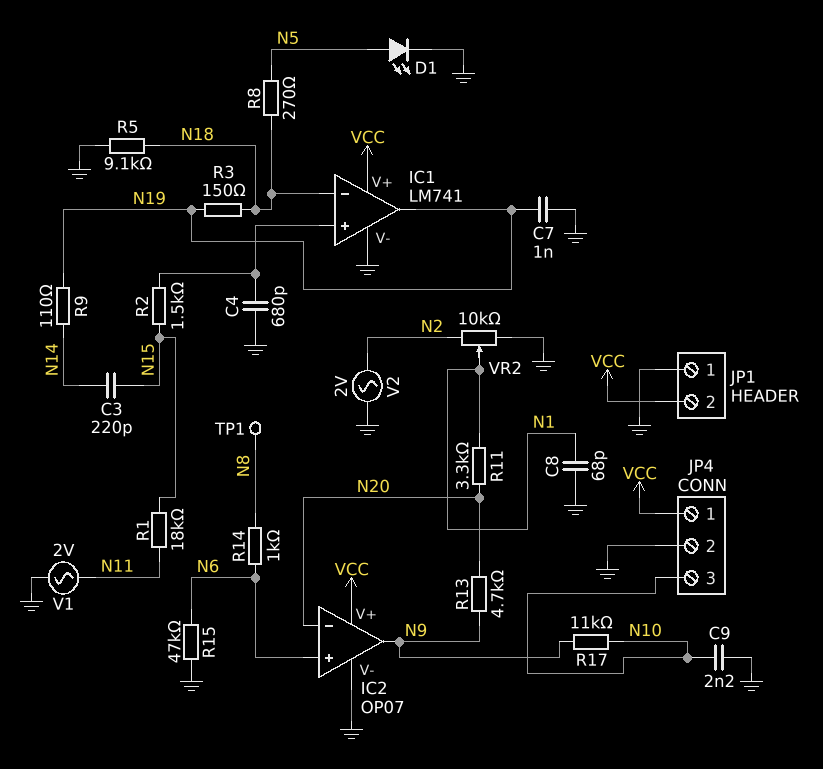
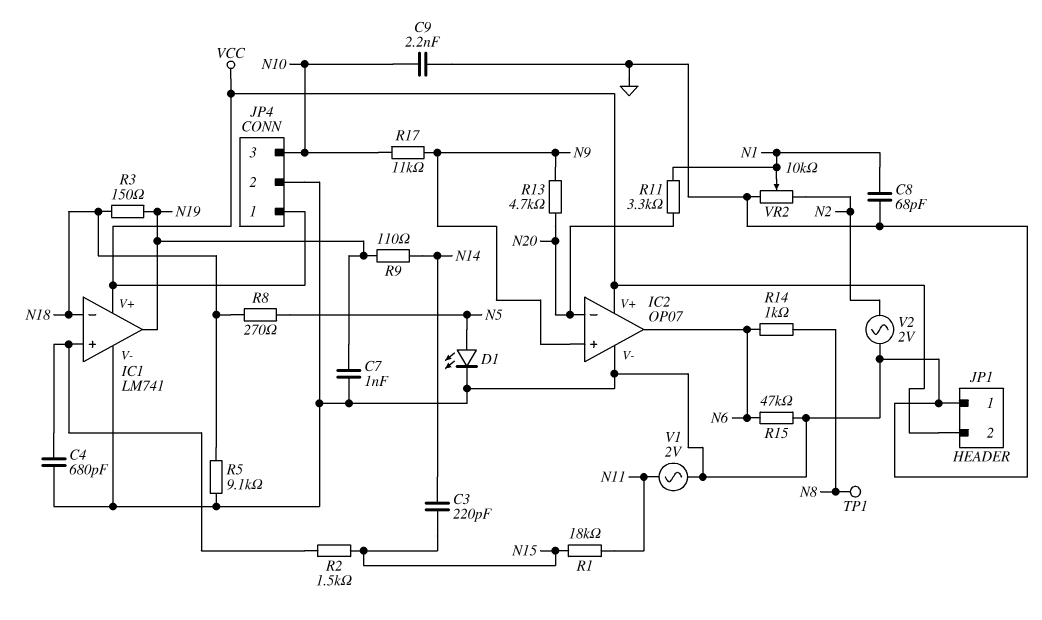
IC2 pin in+: N6 -> N9
IC2 pin out: N9 -> N6

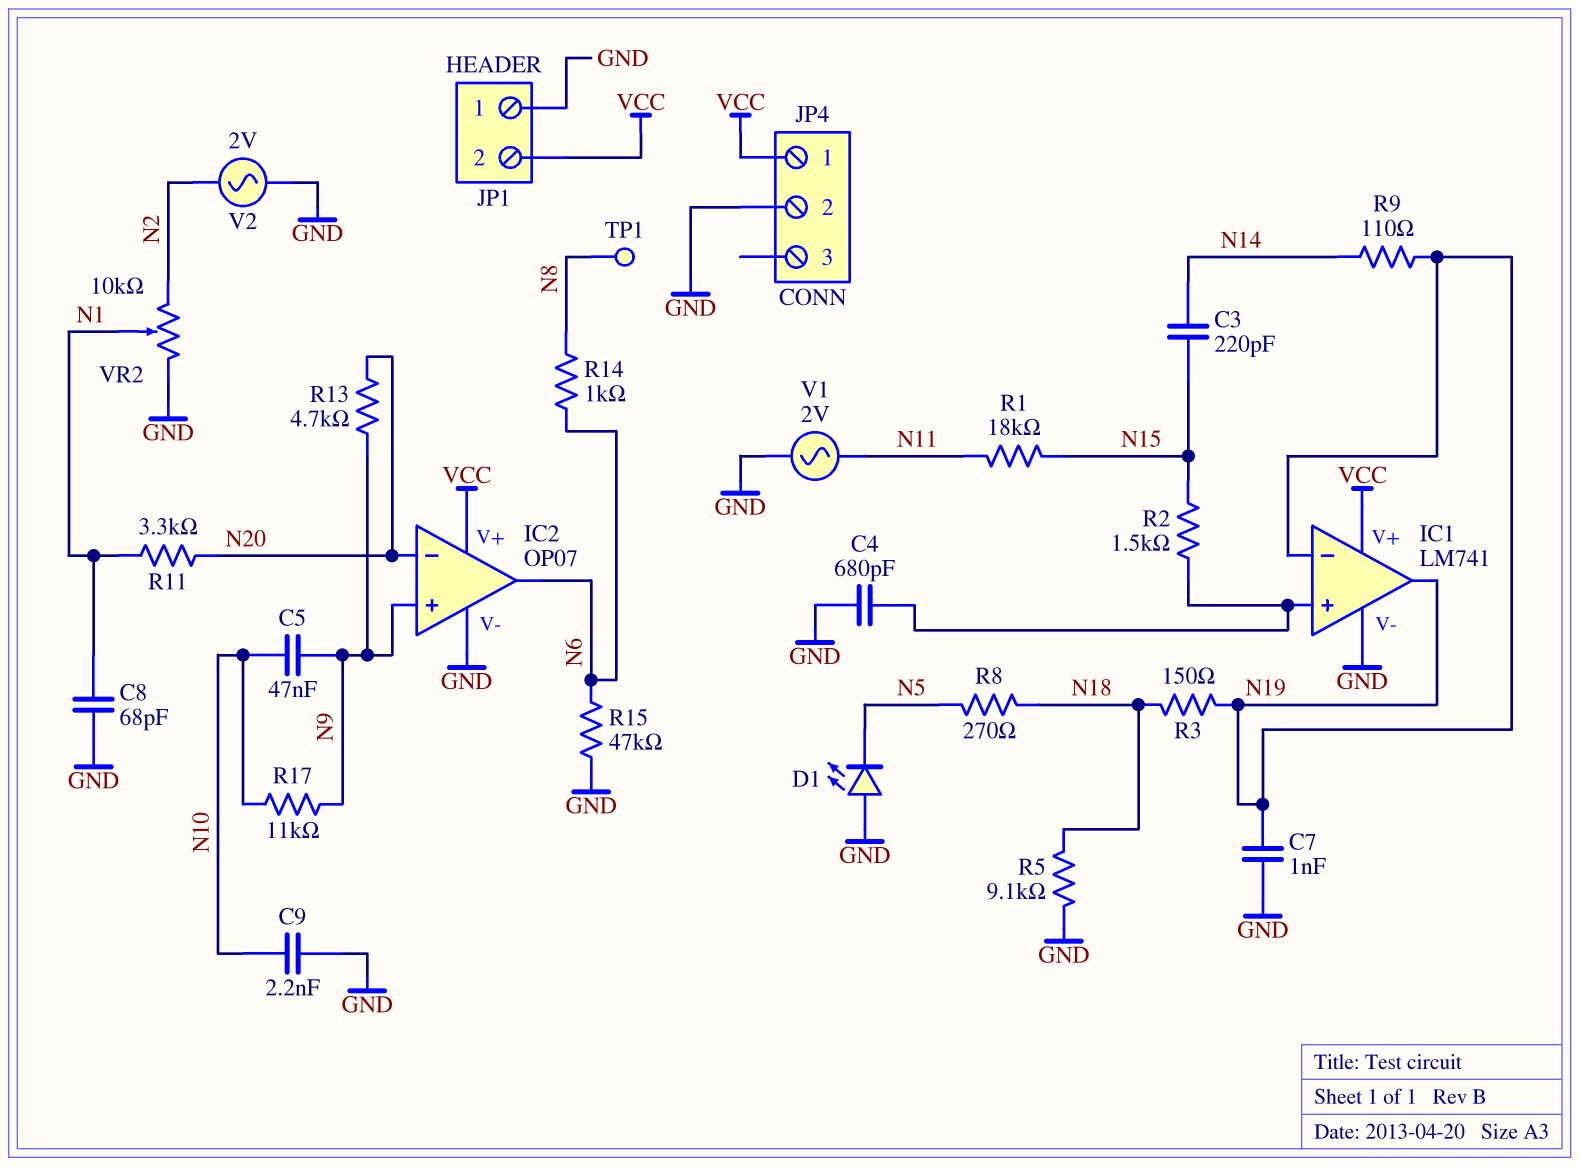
C5: none -> 47nF (N9, N10)
D1: LED (A N5, K GND) -> LED (A GND, K N5)
IC1 pin in-: N18 -> N19
JP4 pin 3: N10 -> none

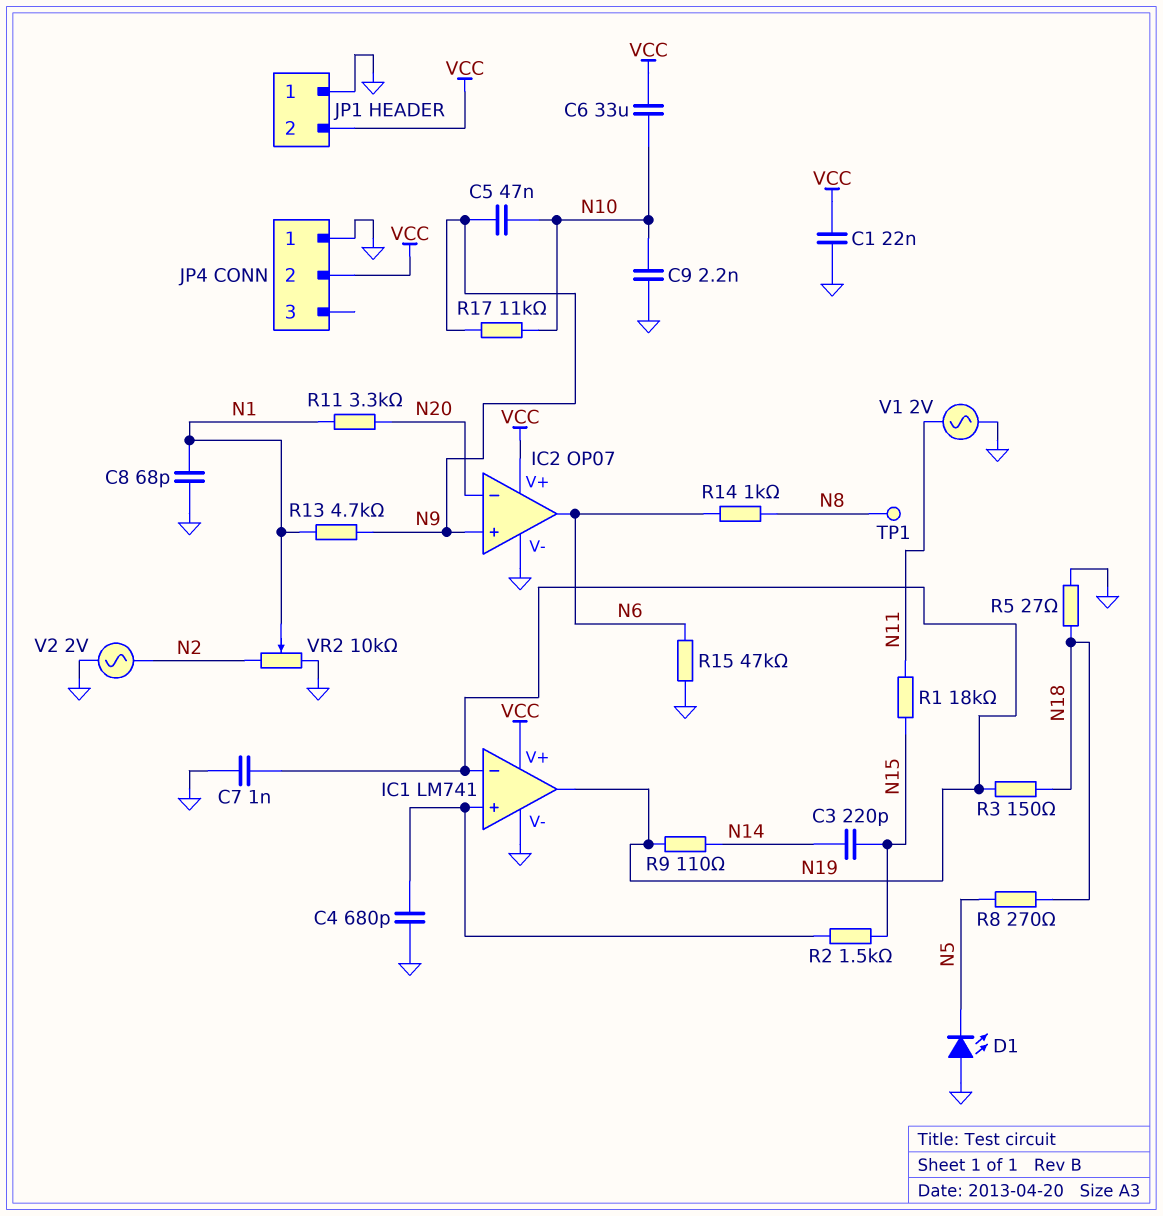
C1: none -> 22nF (GND, VCC)
C6: none -> 33uF (N10, VCC)
JP4 pin 1: VCC -> GND
JP4 pin 2: GND -> VCC
R5: 9.1k (GND, N18) -> 27 (GND, N18)
R13: 4.7k (N9, N20) -> 4.7k (N1, N9)

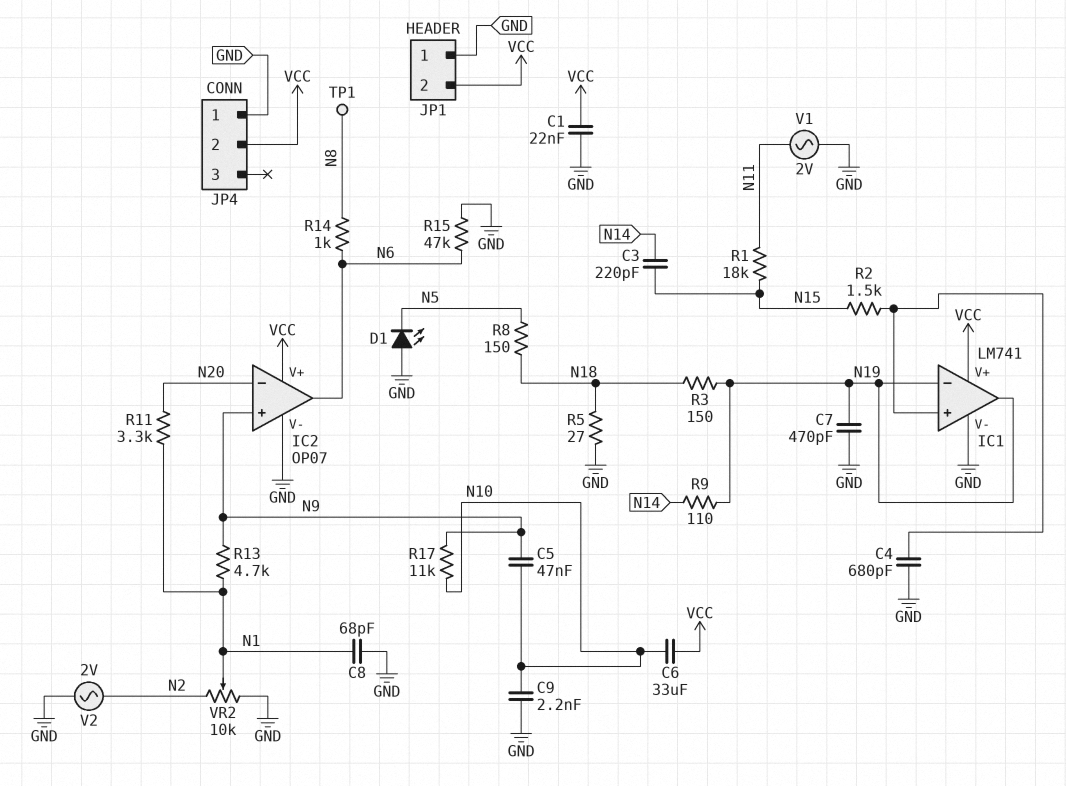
C7: 1nF (GND, N19) -> 470pF (GND, N19)
R8: 270 (N5, N18) -> 150 (N5, N18)

